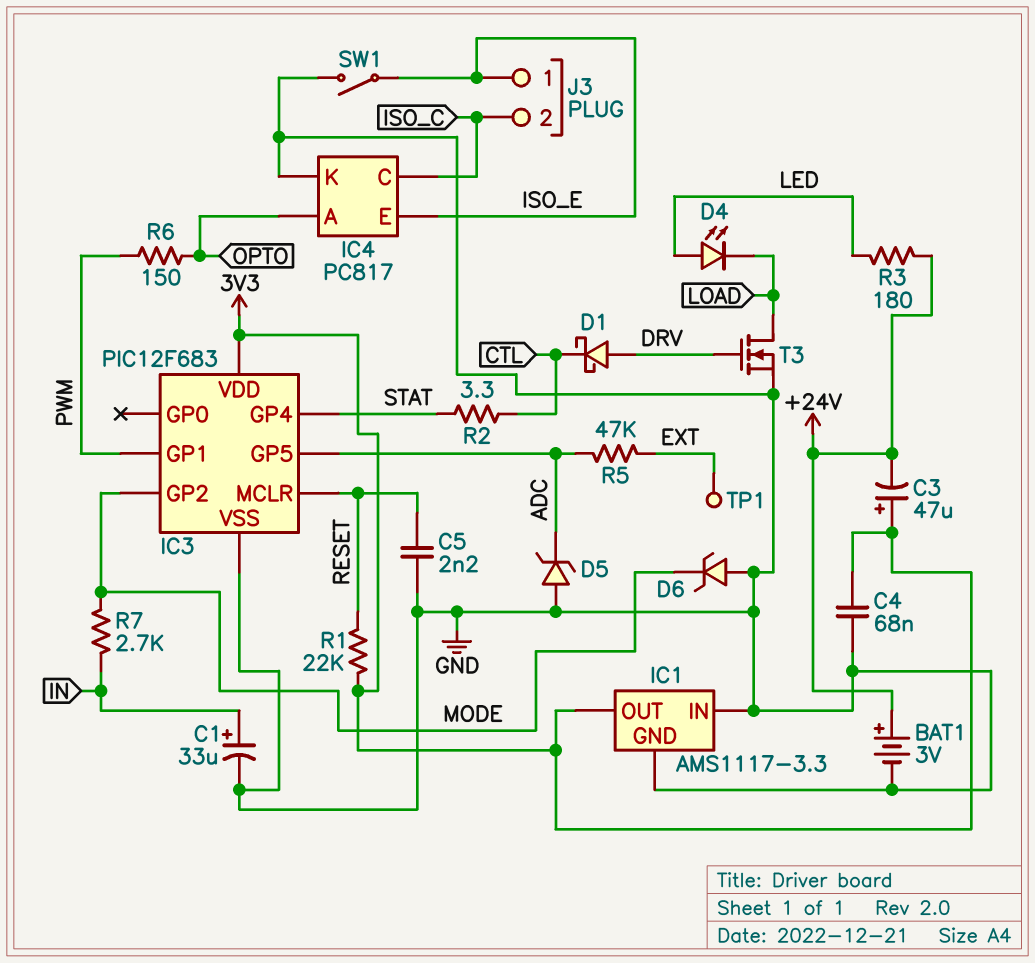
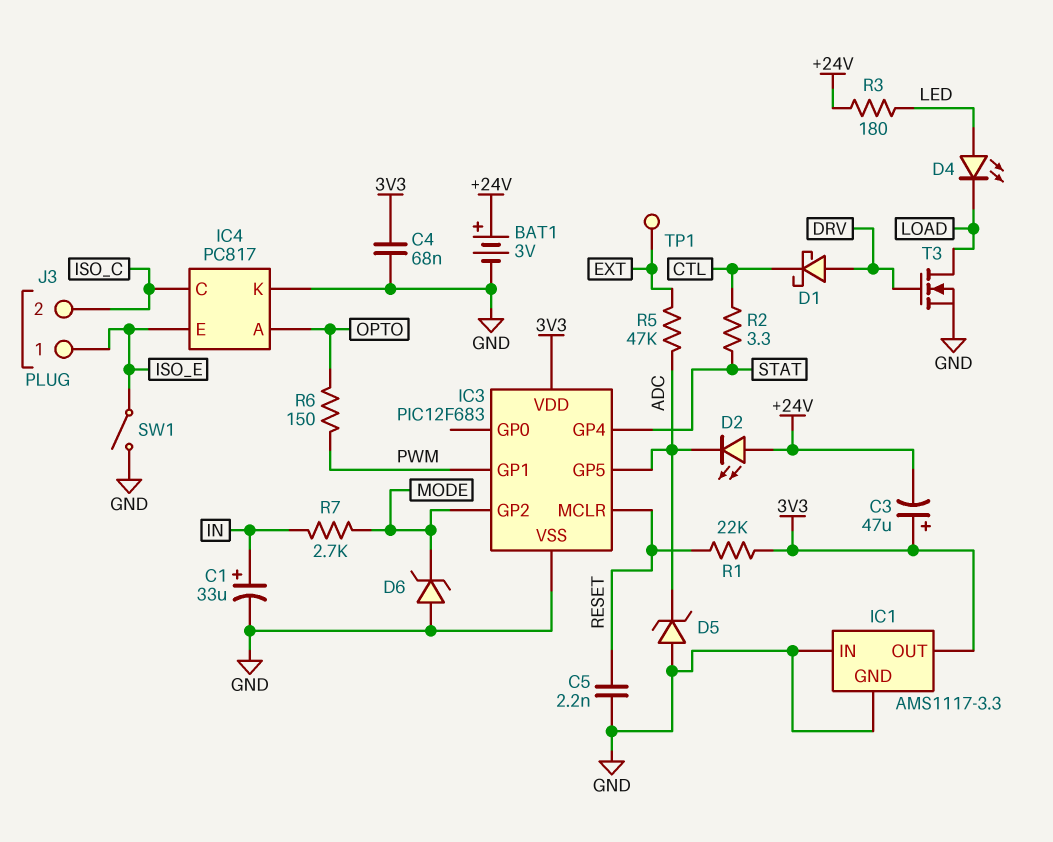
D2: none -> LED (A +24V, K ADC)

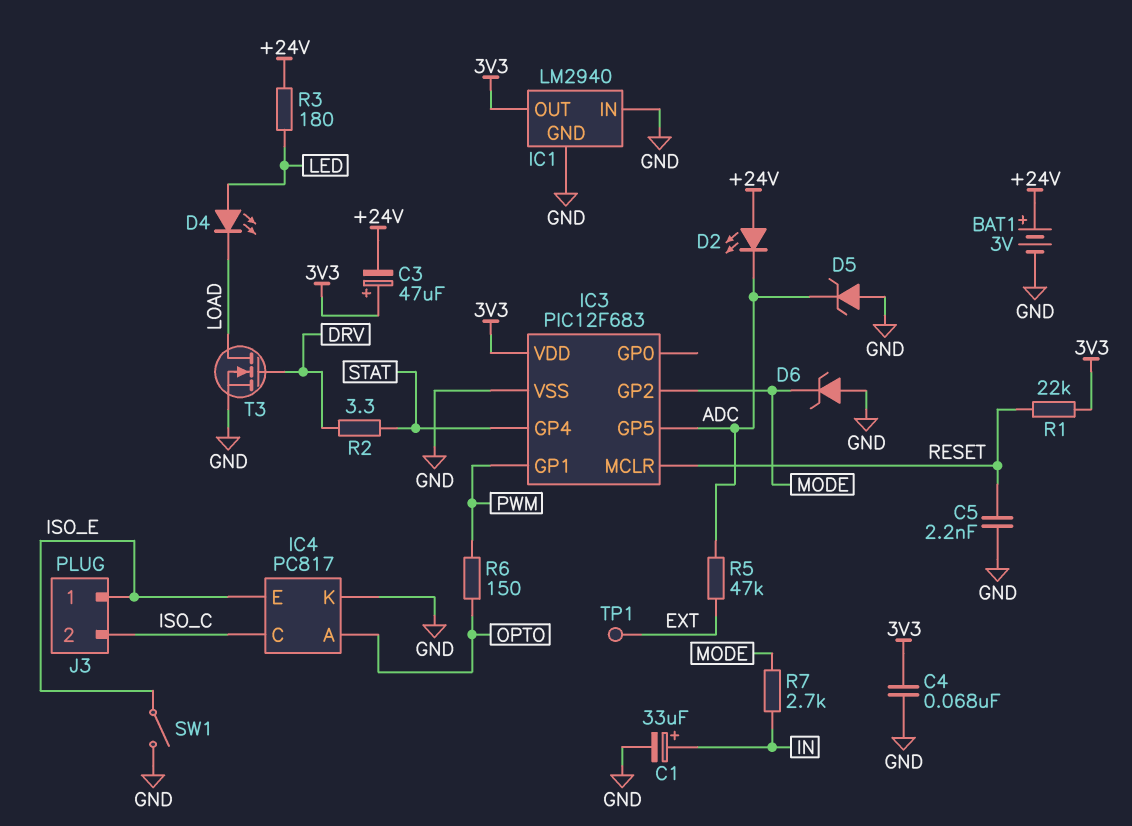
D1: schottky (A DRV, K CTL) -> none
IC1: AMS1117-3.3 -> LM2940
R2: 3.3 (CTL, STAT) -> 3.3 (DRV, STAT)

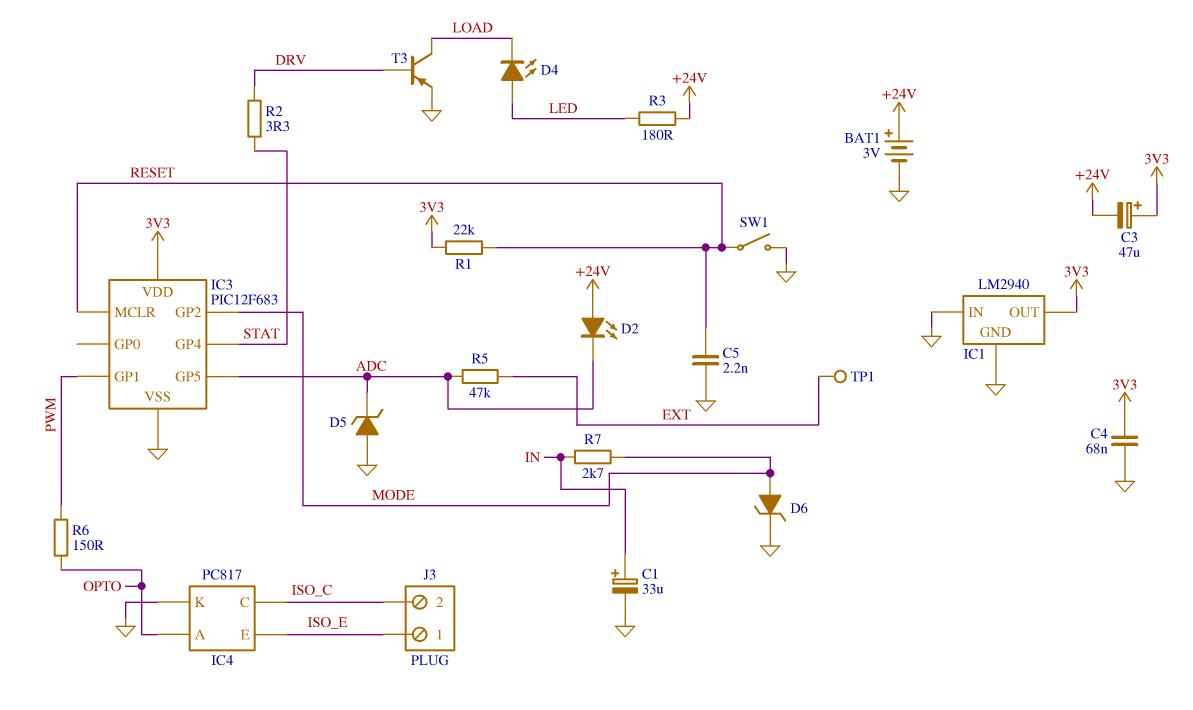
D6: zener (A GND, K MODE) -> zener (A MODE, K GND)
SW1: switch (GND, ISO_E) -> switch (GND, RESET)
T3: NMOS (G DRV, D LOAD, S GND) -> PNP (B DRV, C LOAD, E GND)

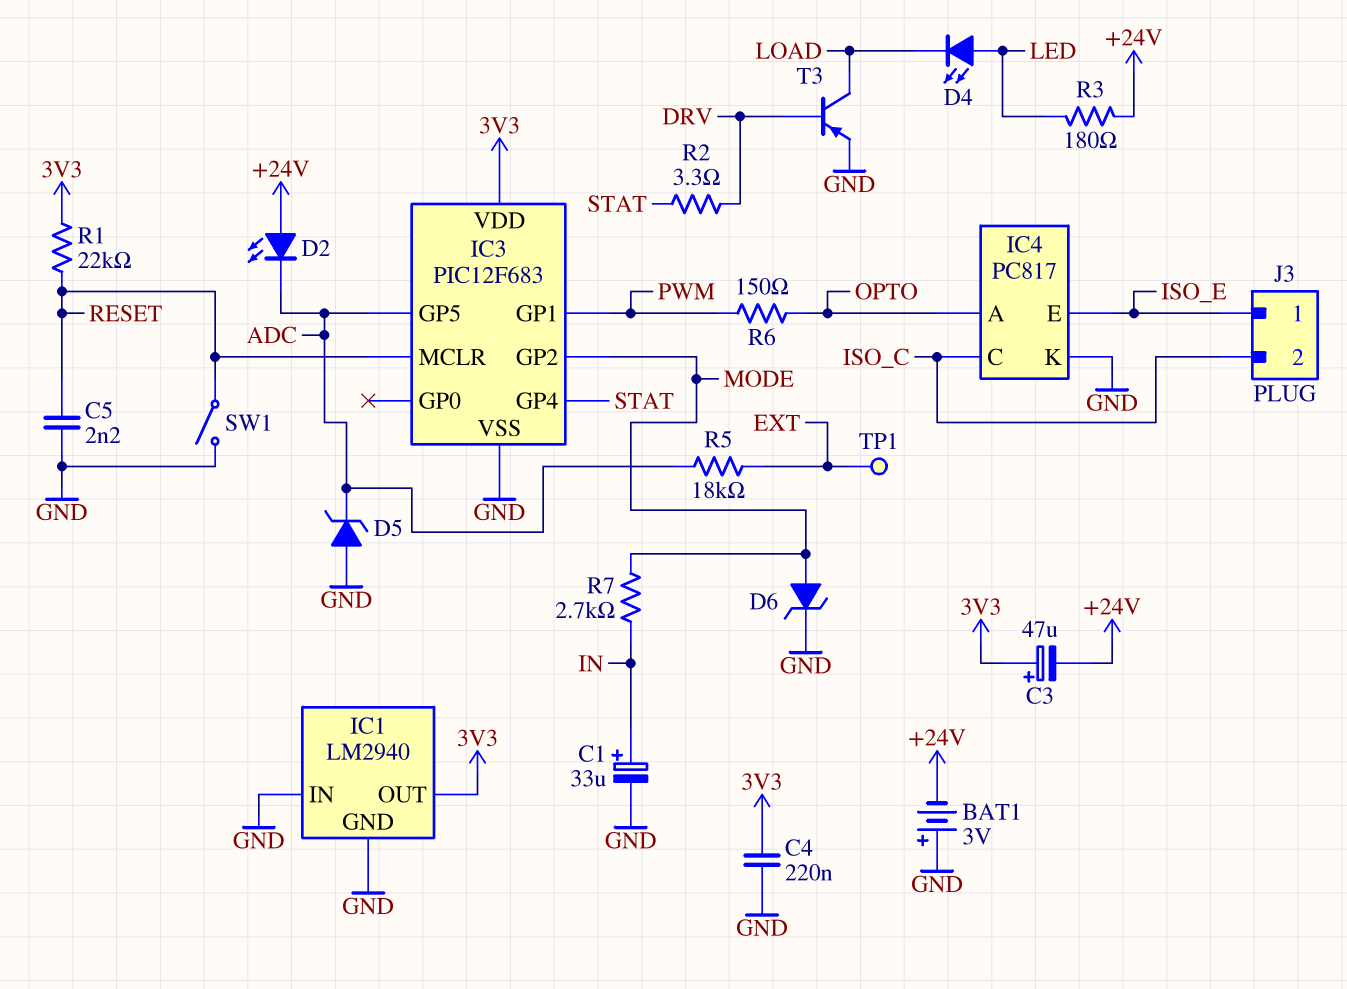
BAT1: 3V (plus +24V, minus GND) -> 3V (plus GND, minus +24V)
C4: 68nF (3V3, GND) -> 220nF (3V3, GND)
R5: 47k (ADC, EXT) -> 18k (ADC, EXT)

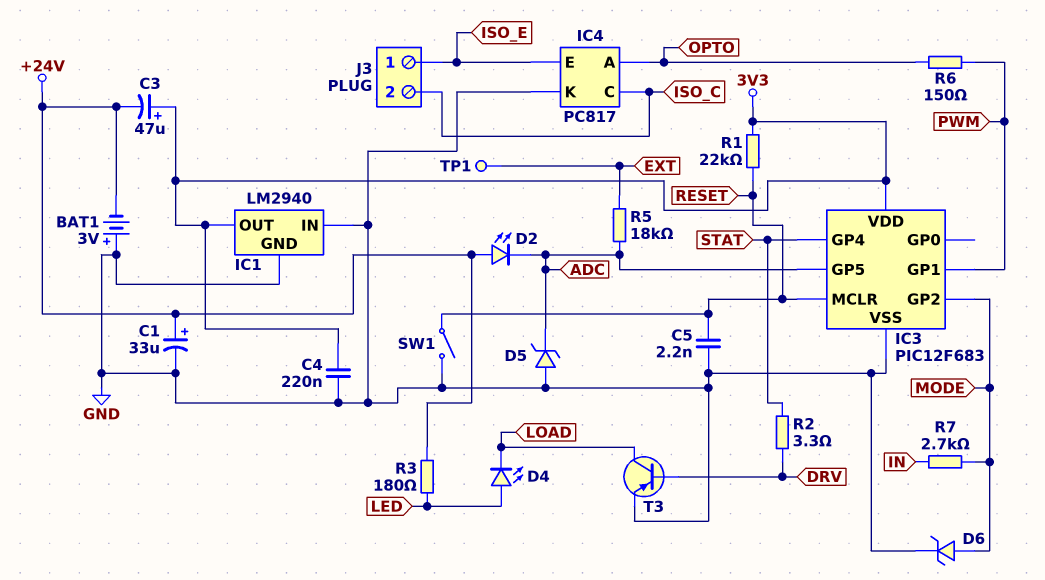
C1: 33uF (plus IN, minus GND) -> 33uF (plus +24V, minus GND)

